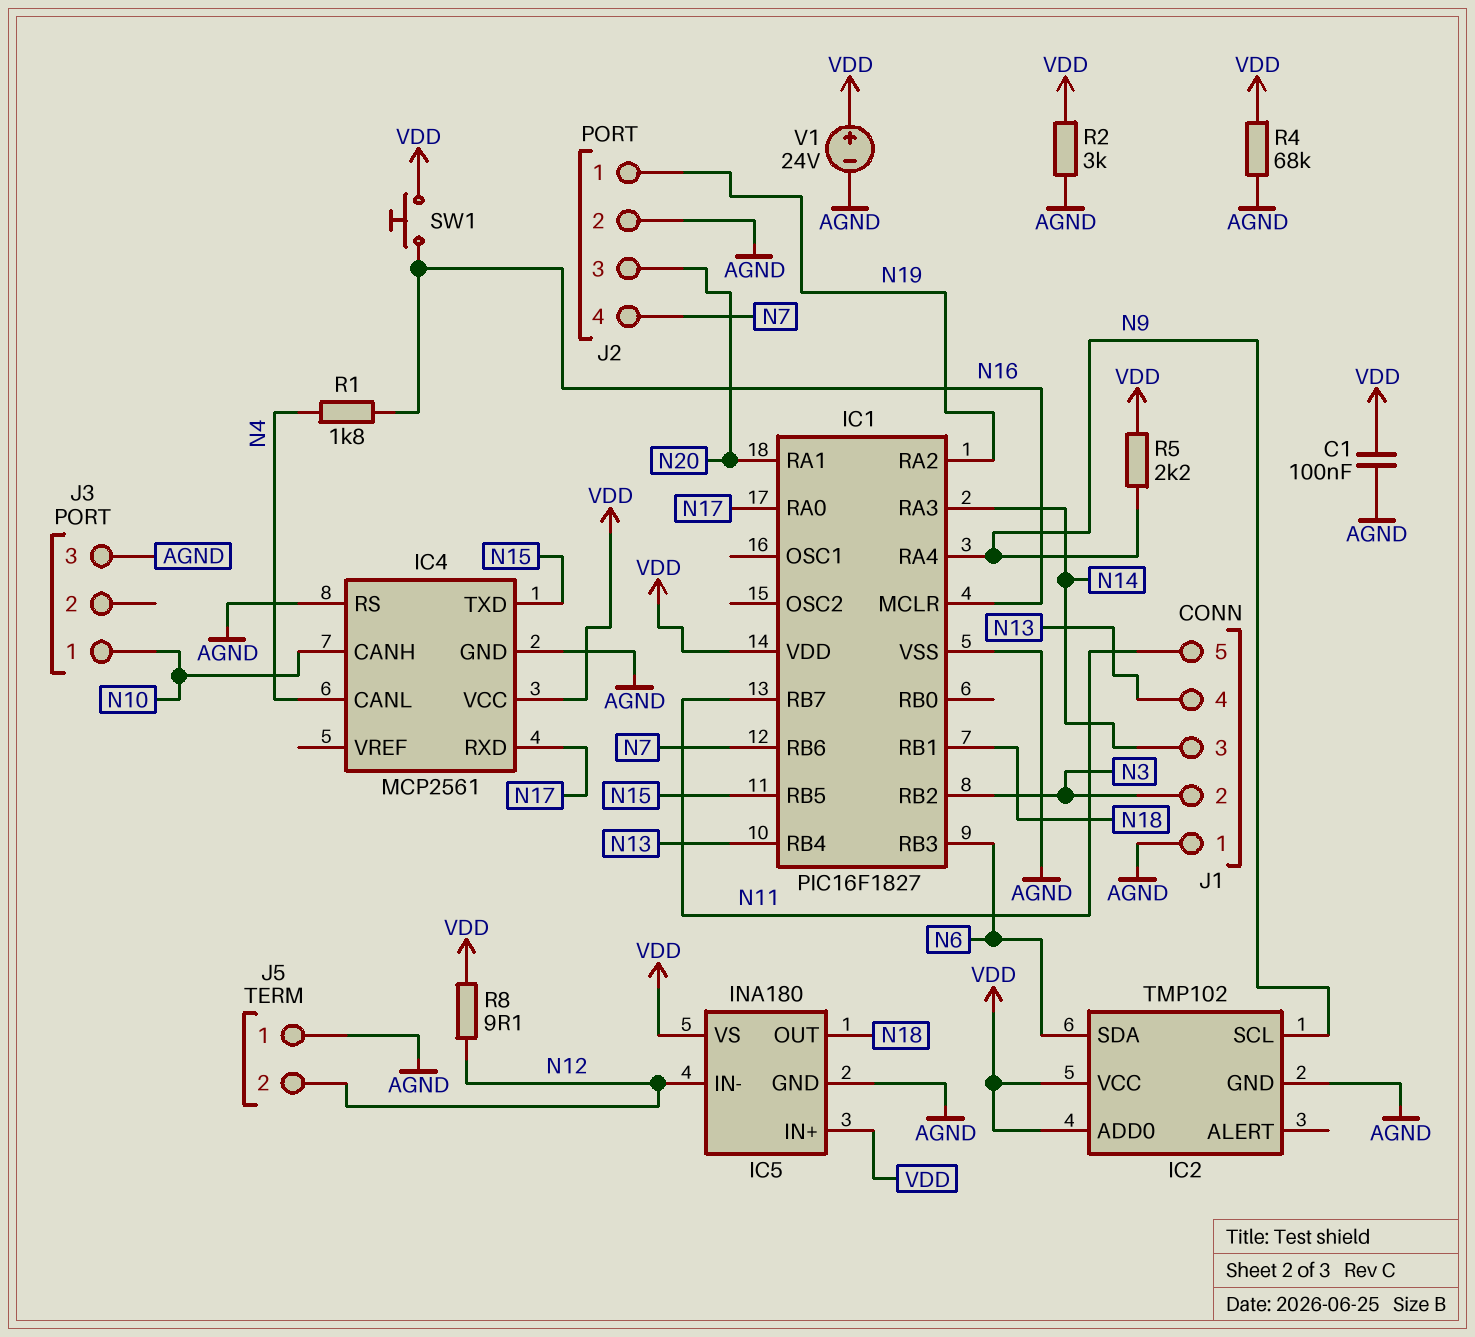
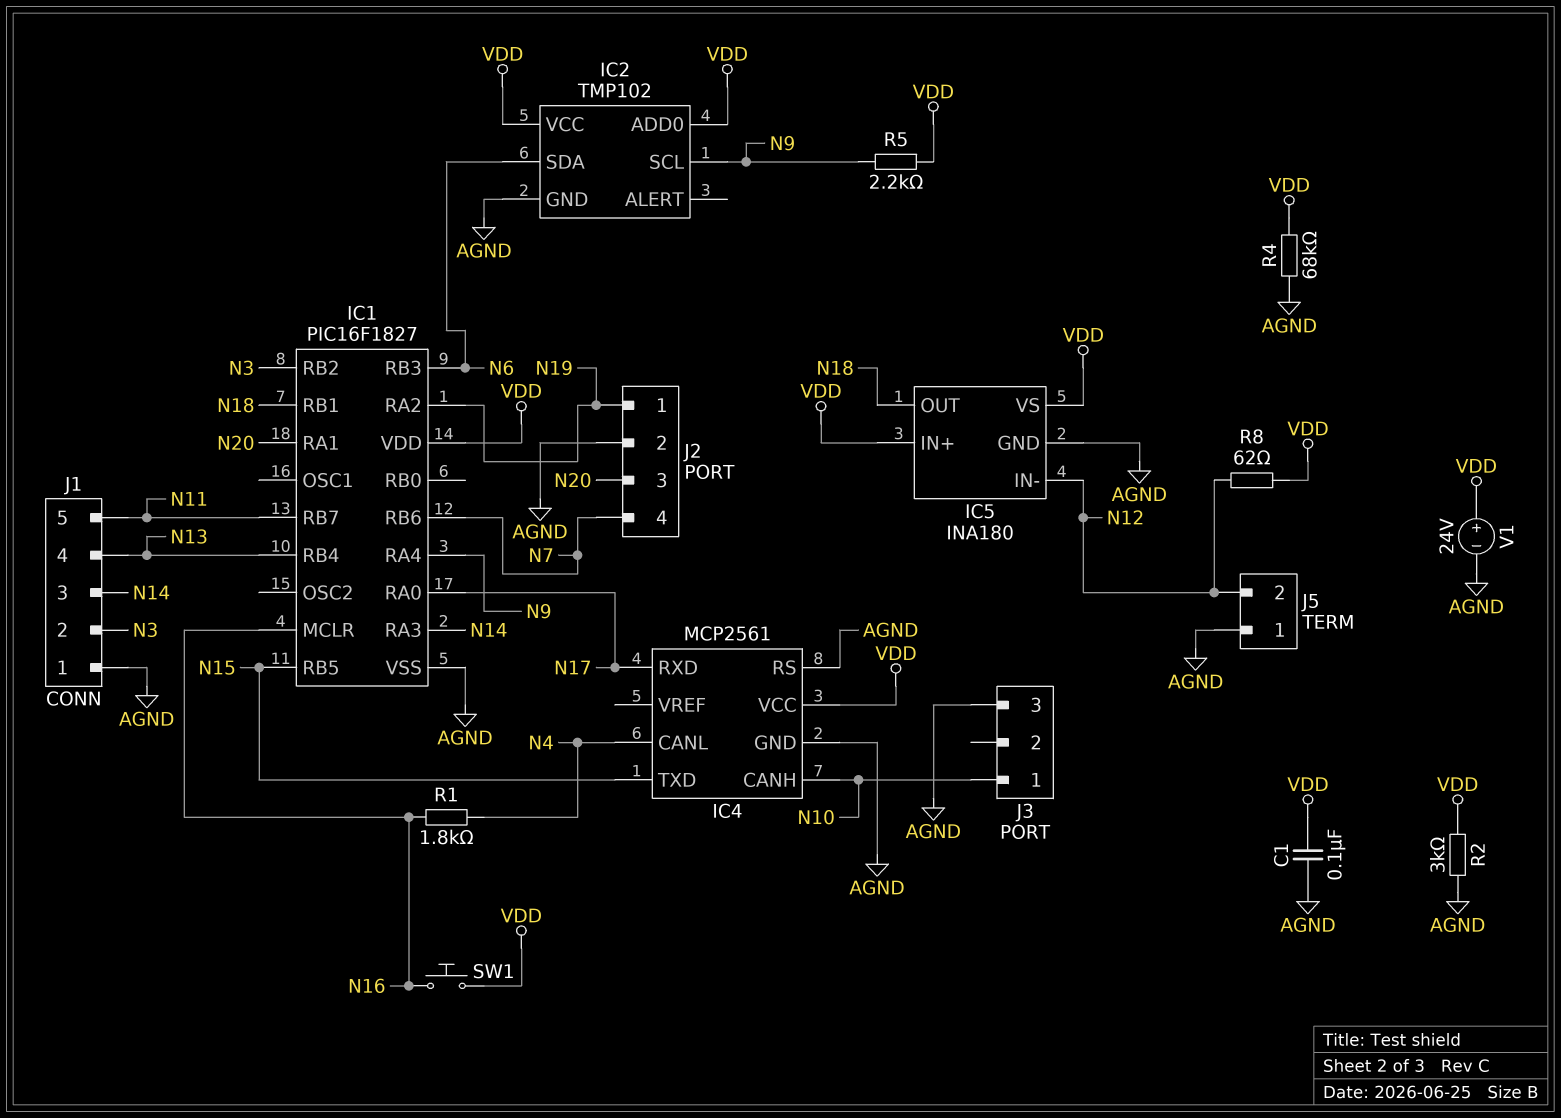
R8: 9.1 (N12, VDD) -> 62 (N12, VDD)

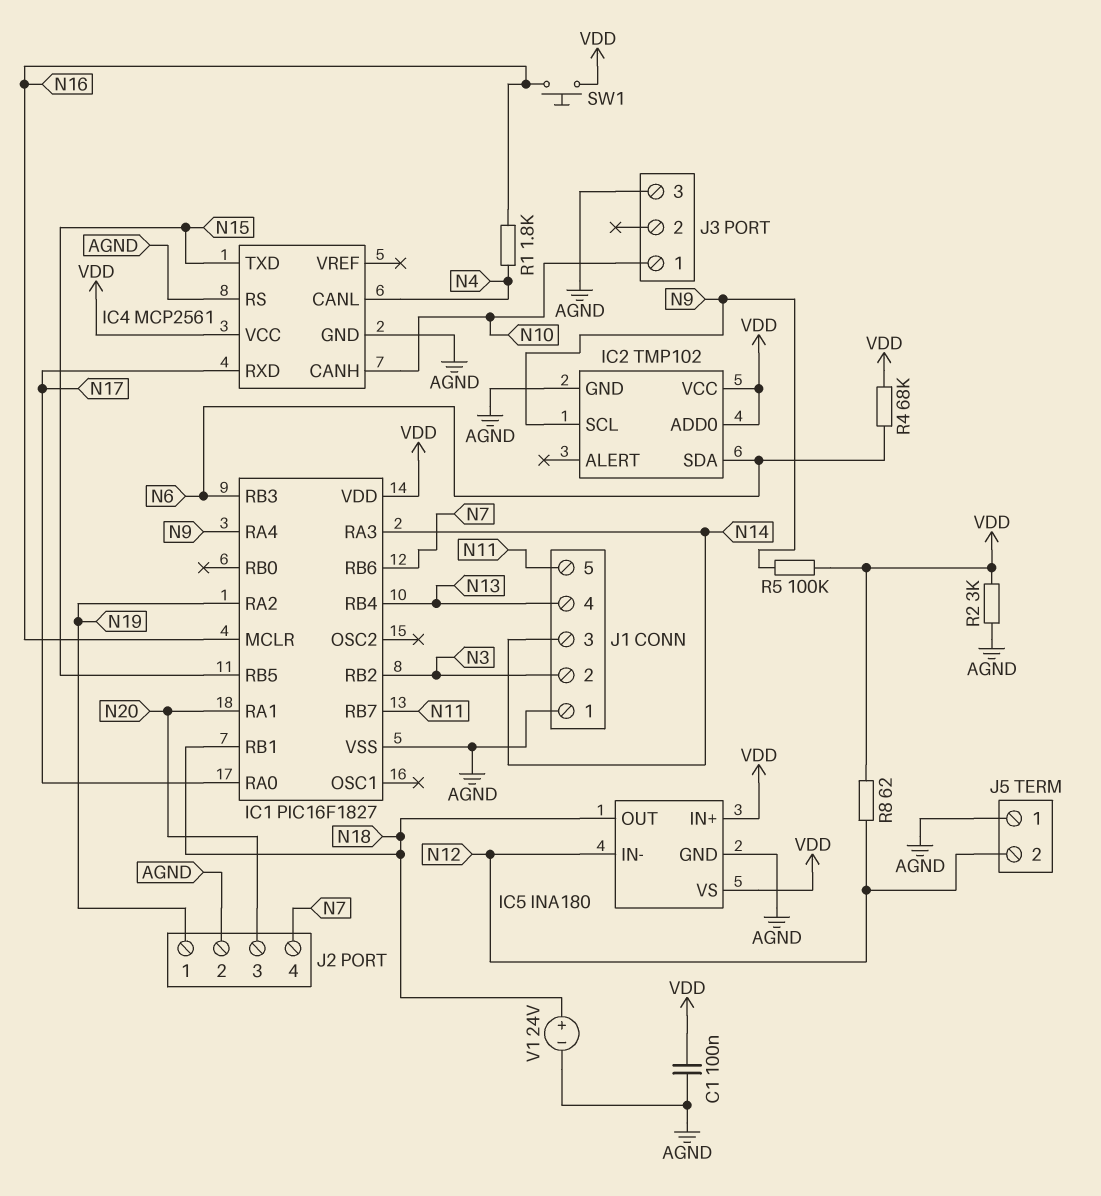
R4: 68k (AGND, VDD) -> 68k (N6, VDD)
R5: 2.2k (N9, VDD) -> 100k (N9, VDD)
V1: 24V (plus VDD, minus AGND) -> 24V (plus N18, minus AGND)

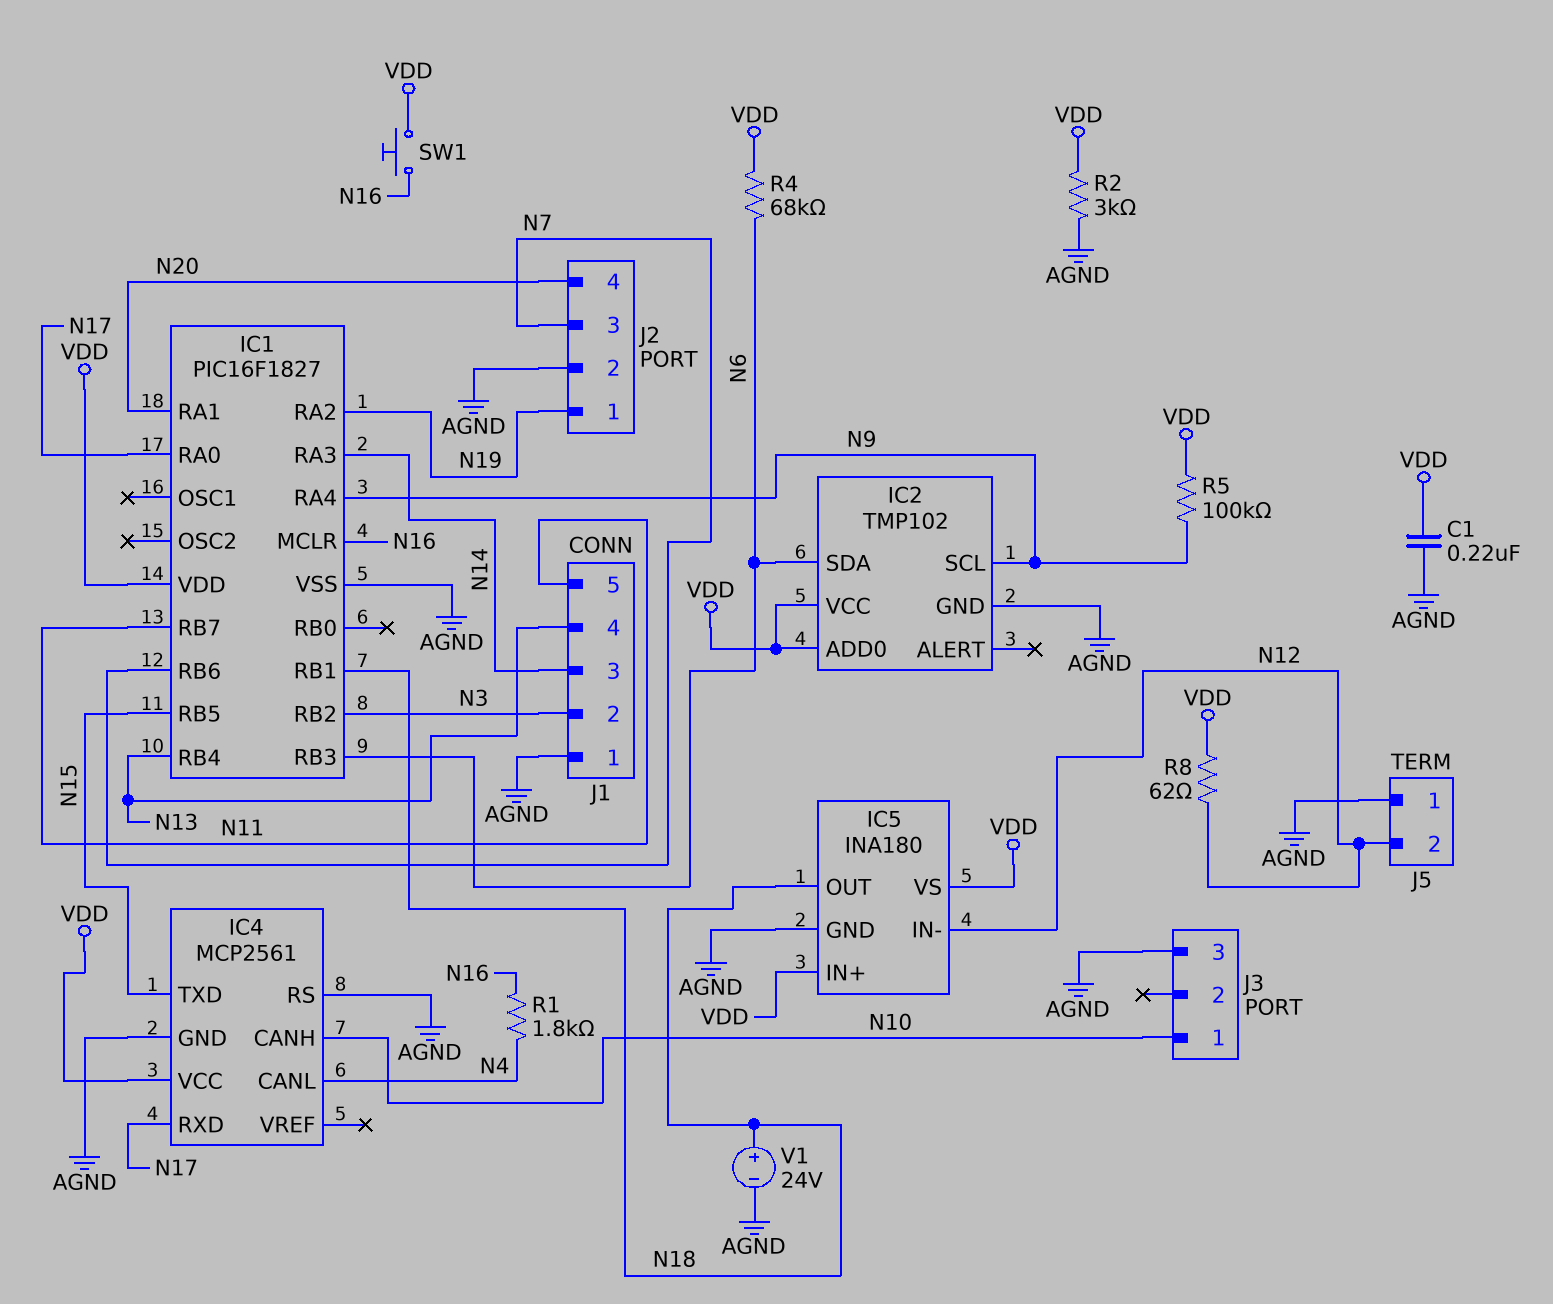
C1: 100nF (AGND, VDD) -> 220nF (AGND, VDD)
J2 pin 3: N20 -> N7
J2 pin 4: N7 -> N20

